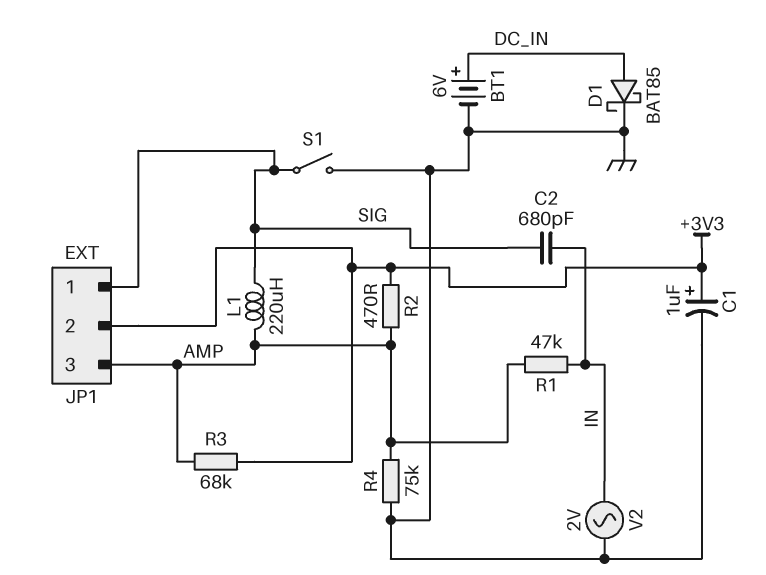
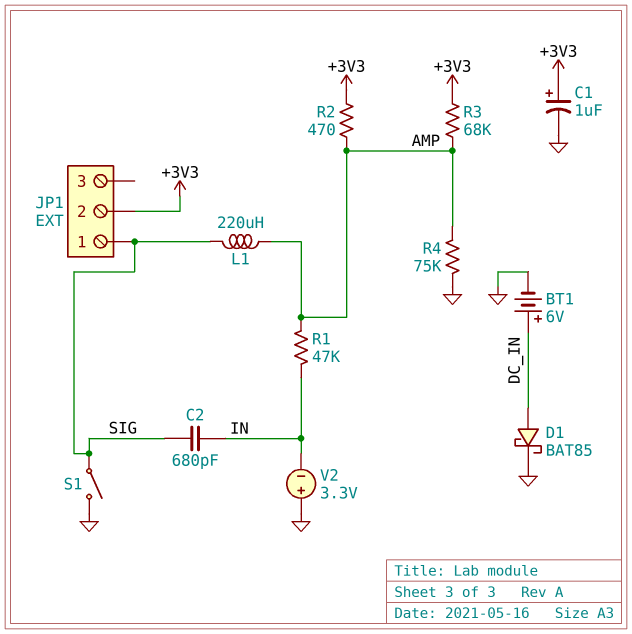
JP1 pin 3: AMP -> none
V2: AC 2V (GND, IN) -> 3.3V (plus GND, minus IN)

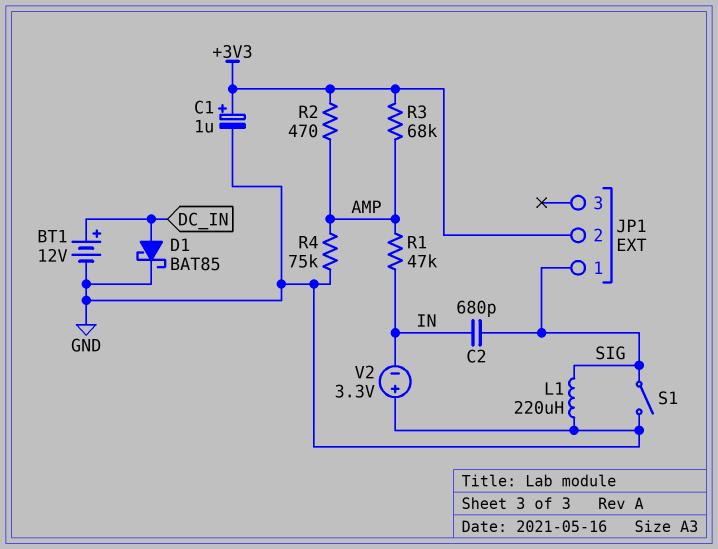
BT1: 6V (plus DC_IN, minus GND) -> 12V (plus DC_IN, minus GND)
L1: 220uH (AMP, SIG) -> 220uH (GND, SIG)

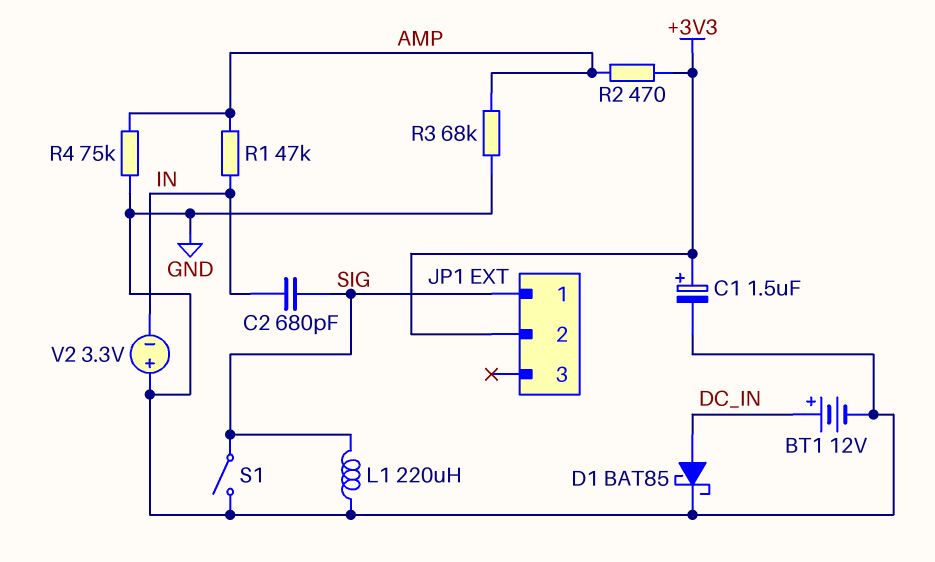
C1: 1uF (plus +3V3, minus GND) -> 1.5uF (plus +3V3, minus GND)
R3: 68k (+3V3, AMP) -> 68k (AMP, GND)

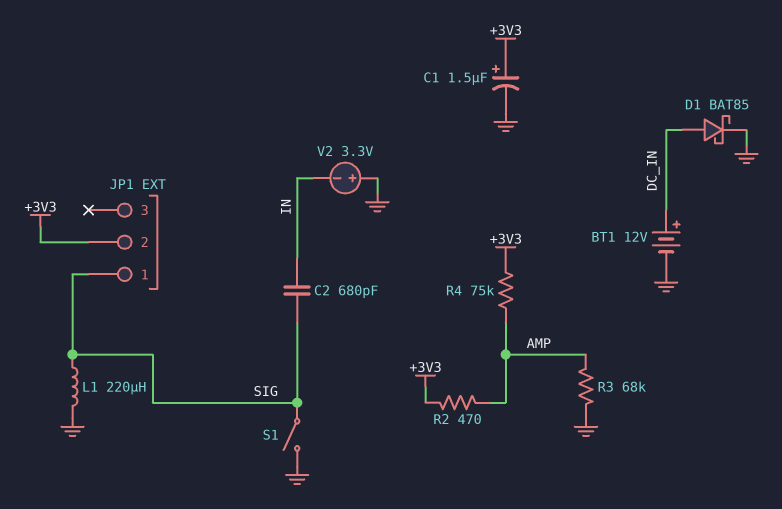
R1: 47k (AMP, IN) -> none
R4: 75k (AMP, GND) -> 75k (+3V3, AMP)

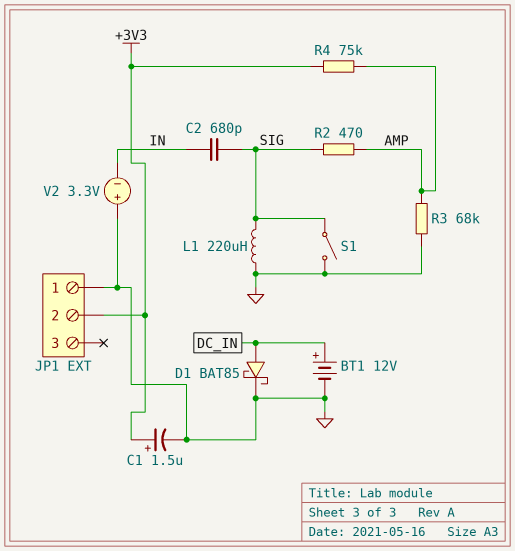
JP1 pin 1: SIG -> GND
R2: 470 (+3V3, AMP) -> 470 (AMP, SIG)

